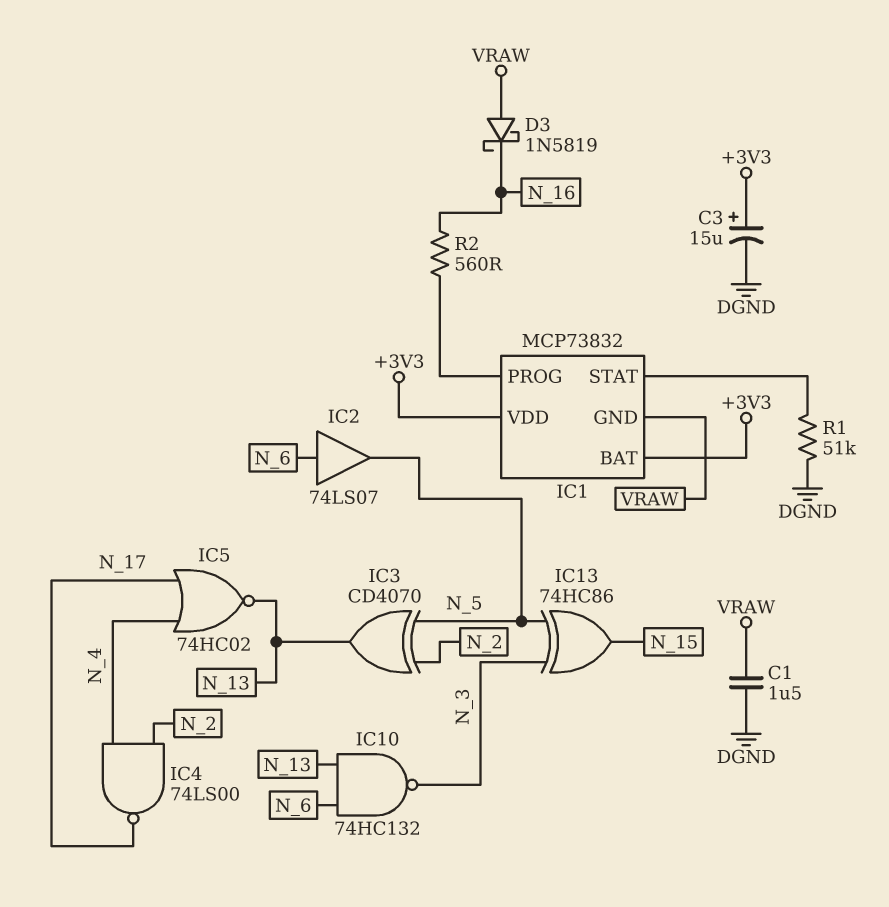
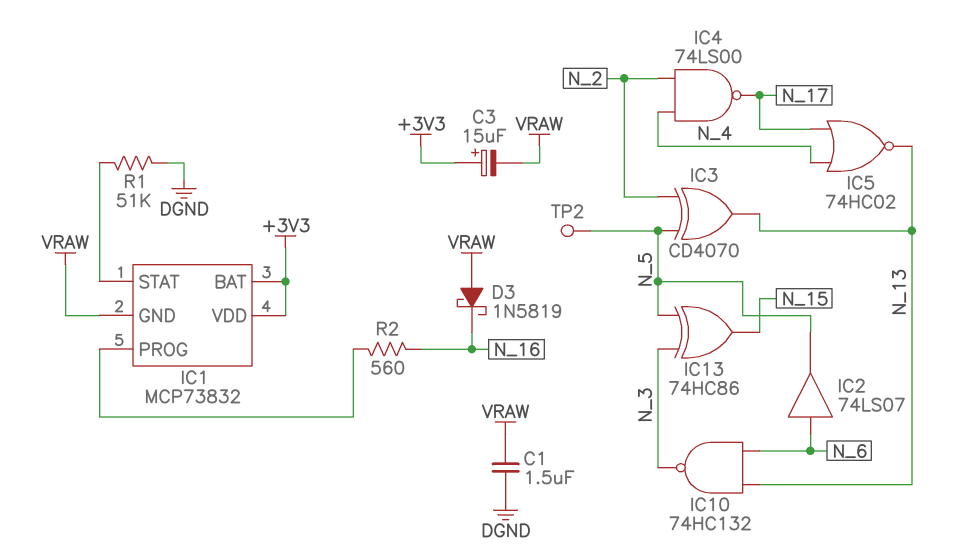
C3: 15uF (plus +3V3, minus DGND) -> 15uF (plus +3V3, minus VRAW)
TP2: none -> test point (N_5)

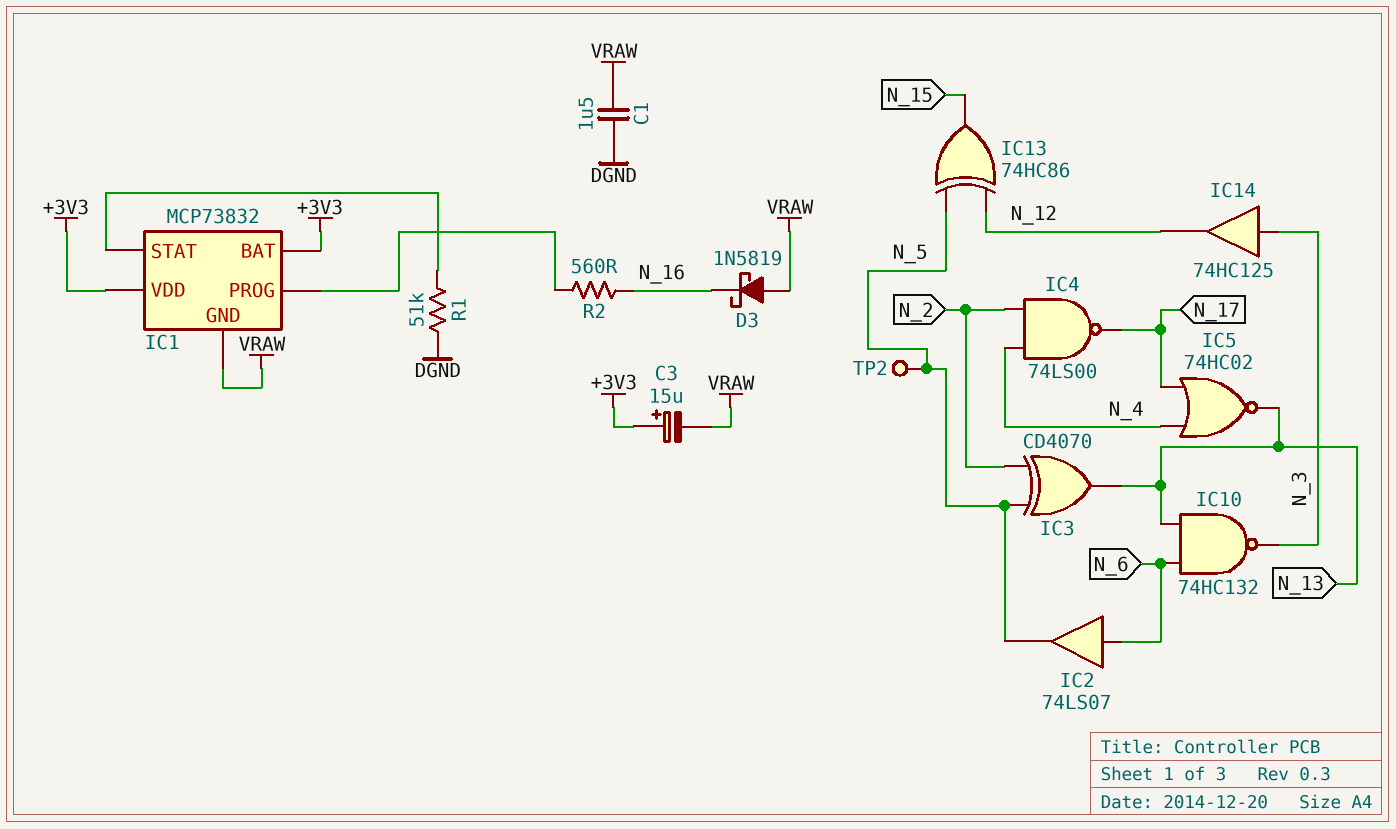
IC13: XOR 74HC86 (in N_3, in N_5, out N_15) -> XOR 74HC86 (in N_5, in N_12, out N_15)
IC14: none -> buffer 74HC125 (in N_3, out N_12)

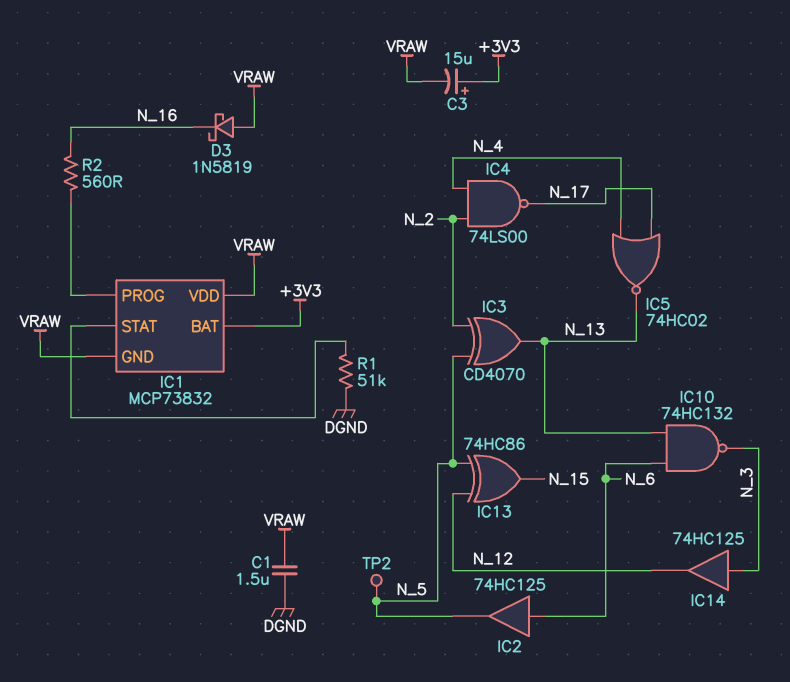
IC1 pin VDD: +3V3 -> VRAW
IC2: buffer 74LS07 (in N_6, out N_5) -> buffer 74HC125 (in N_6, out N_5)

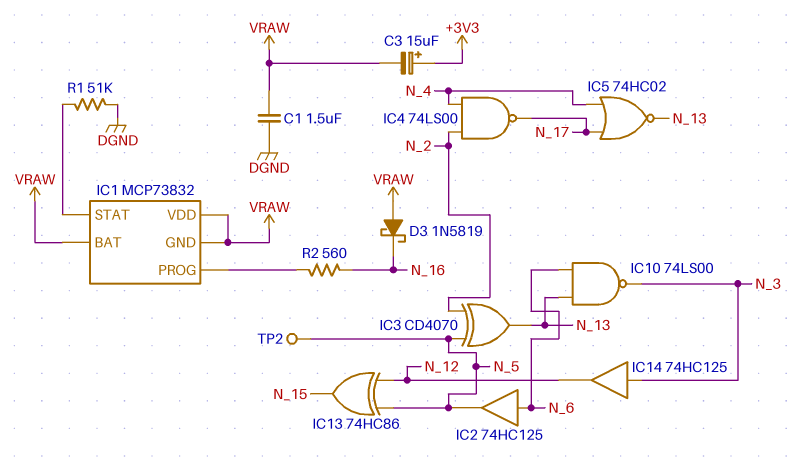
IC1 pin BAT: +3V3 -> VRAW
IC10: NAND 74HC132 (in N_6, in N_13, out N_3) -> NAND 74LS00 (in N_6, in N_13, out N_3)

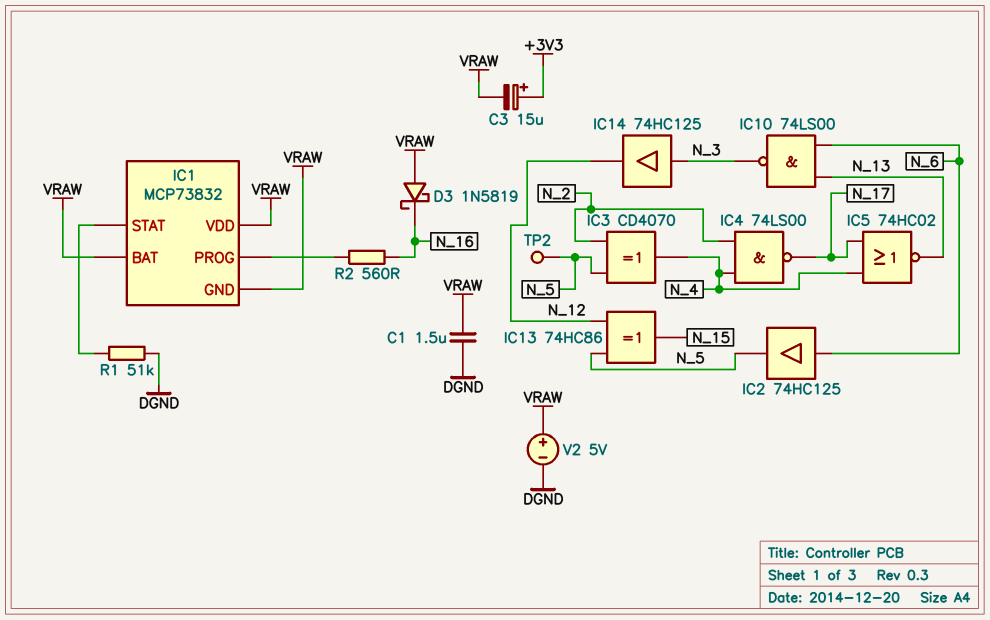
IC3: XOR CD4070 (in N_2, in N_5, out N_13) -> XOR CD4070 (in N_2, in N_5, out N_4)
V2: none -> 5V (plus VRAW, minus DGND)

